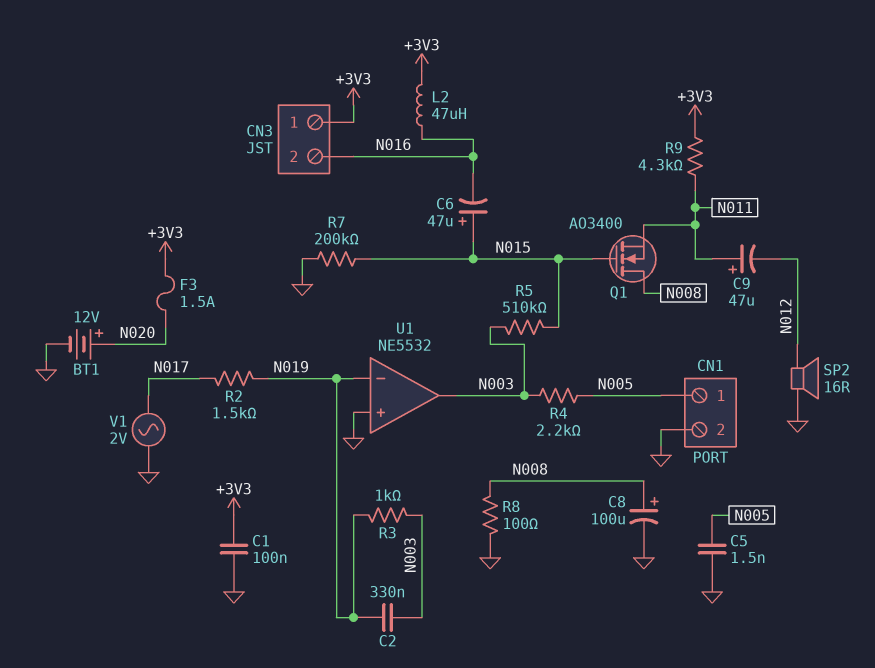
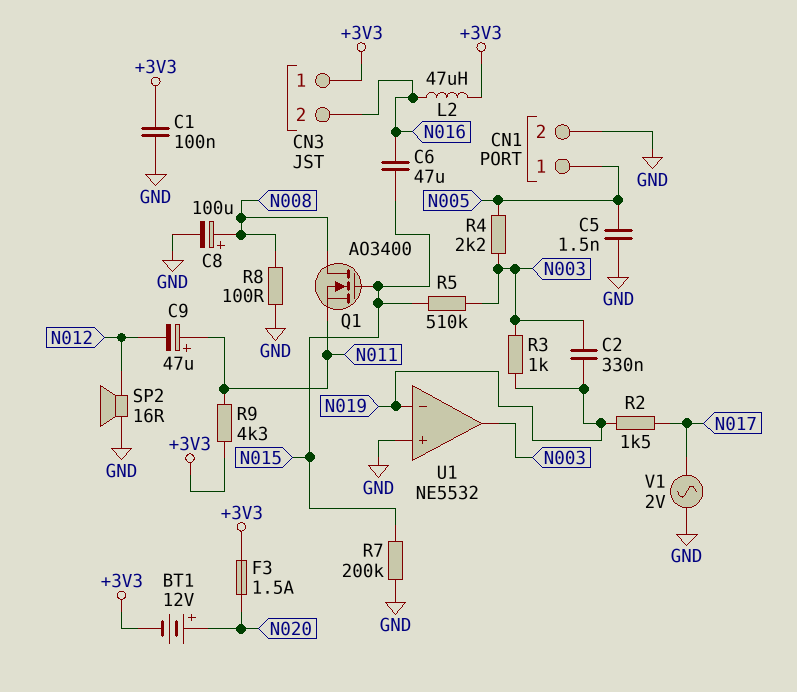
BT1: 12V (plus N020, minus GND) -> 12V (plus N020, minus +3V3)
C6: 47uF (plus N015, minus N016) -> 47uF (N015, N016)

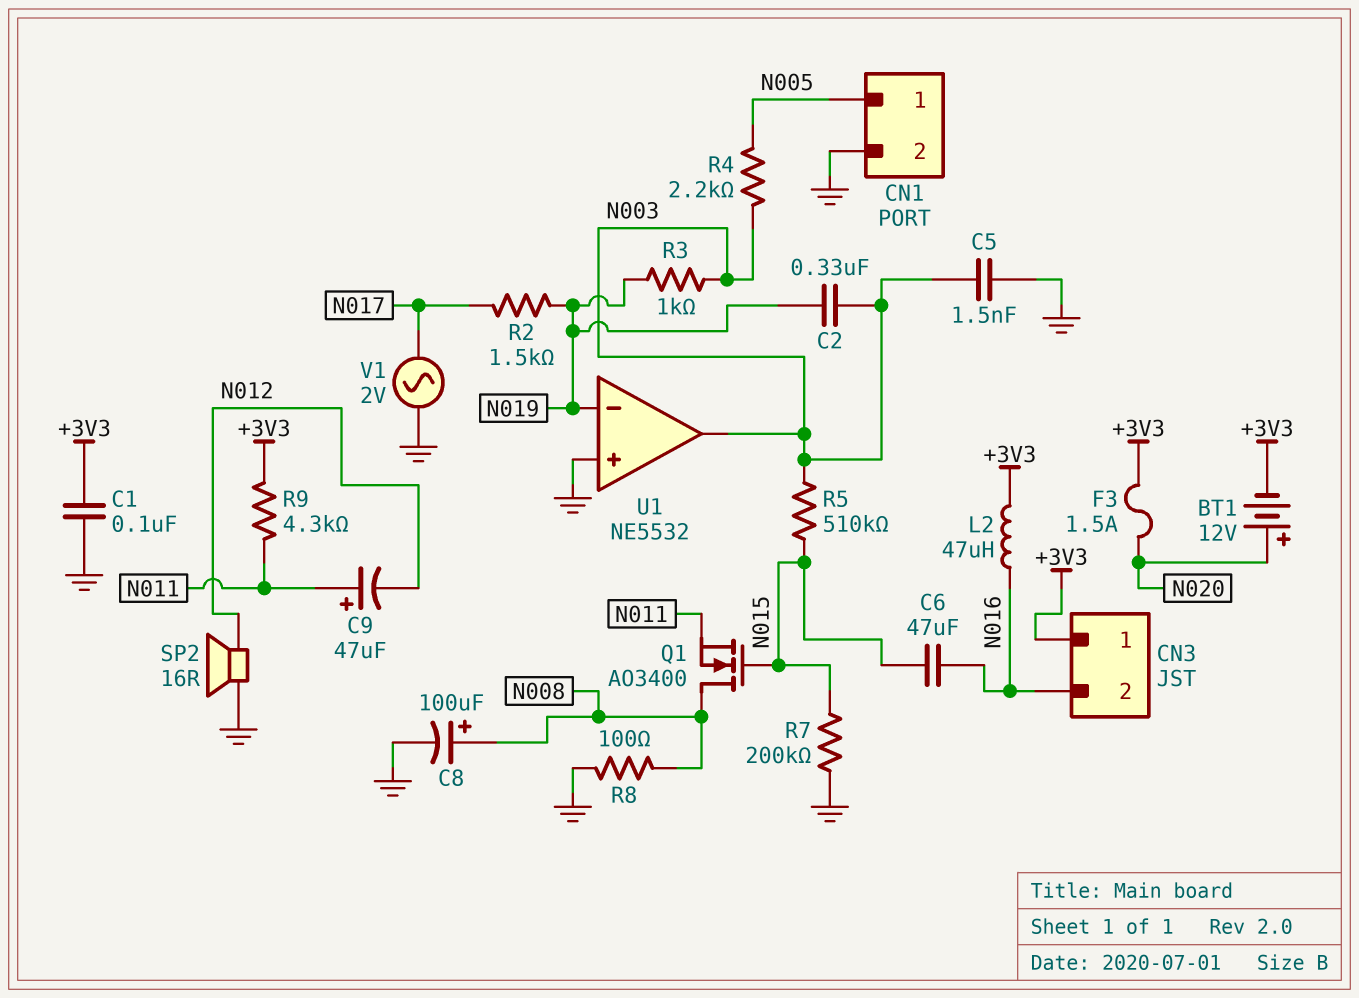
C5: 1.5nF (GND, N005) -> 1.5nF (GND, N003)

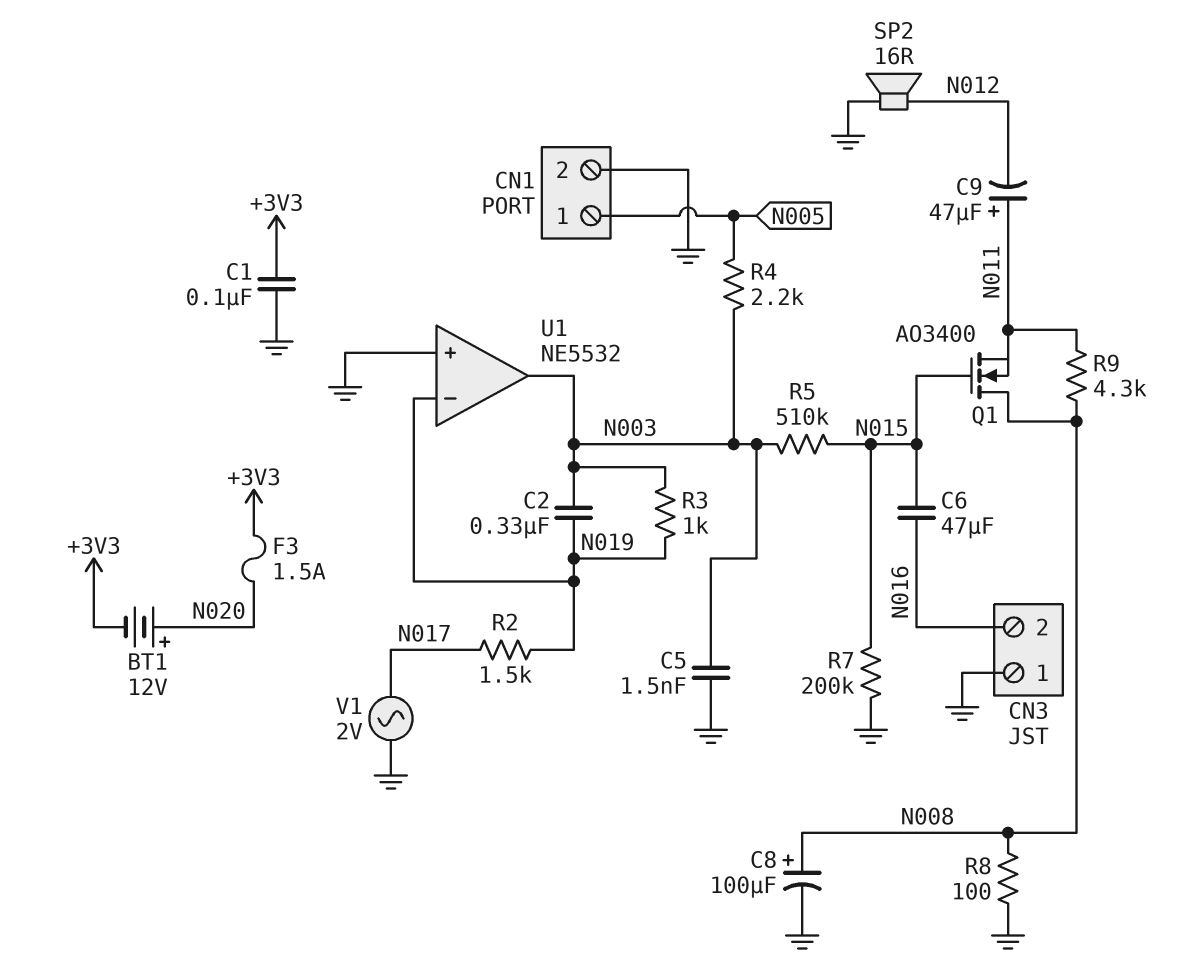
CN3 pin 1: +3V3 -> GND
L2: 47uH (+3V3, N016) -> none
R9: 4.3k (+3V3, N011) -> 4.3k (N008, N011)

